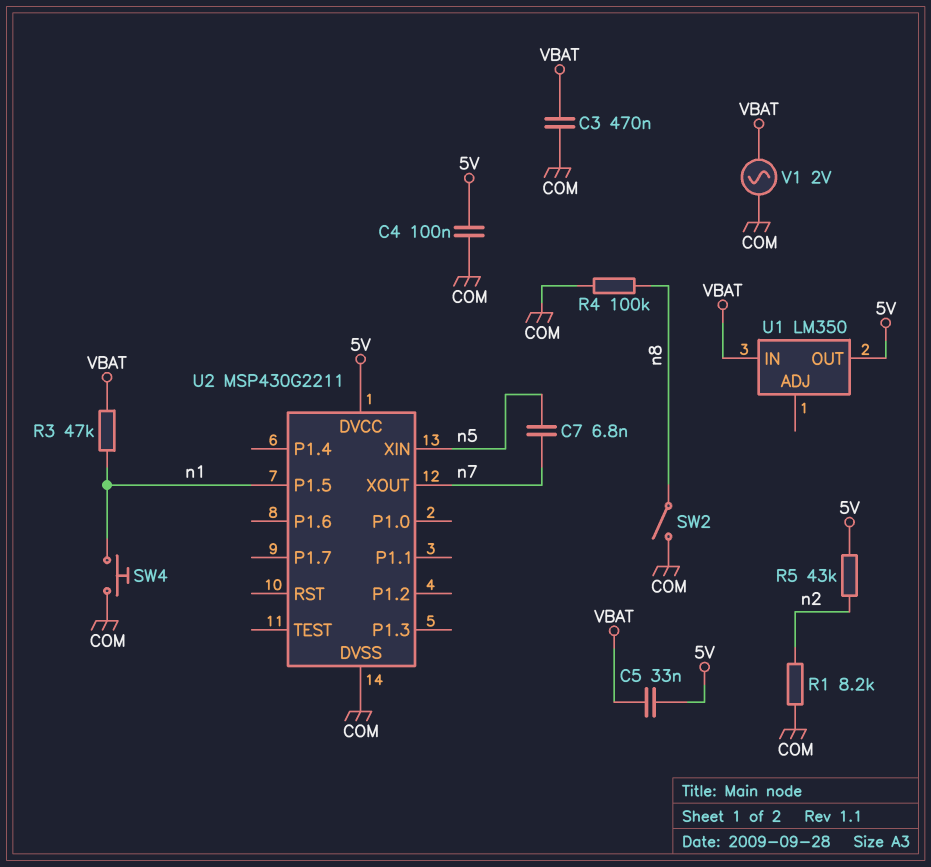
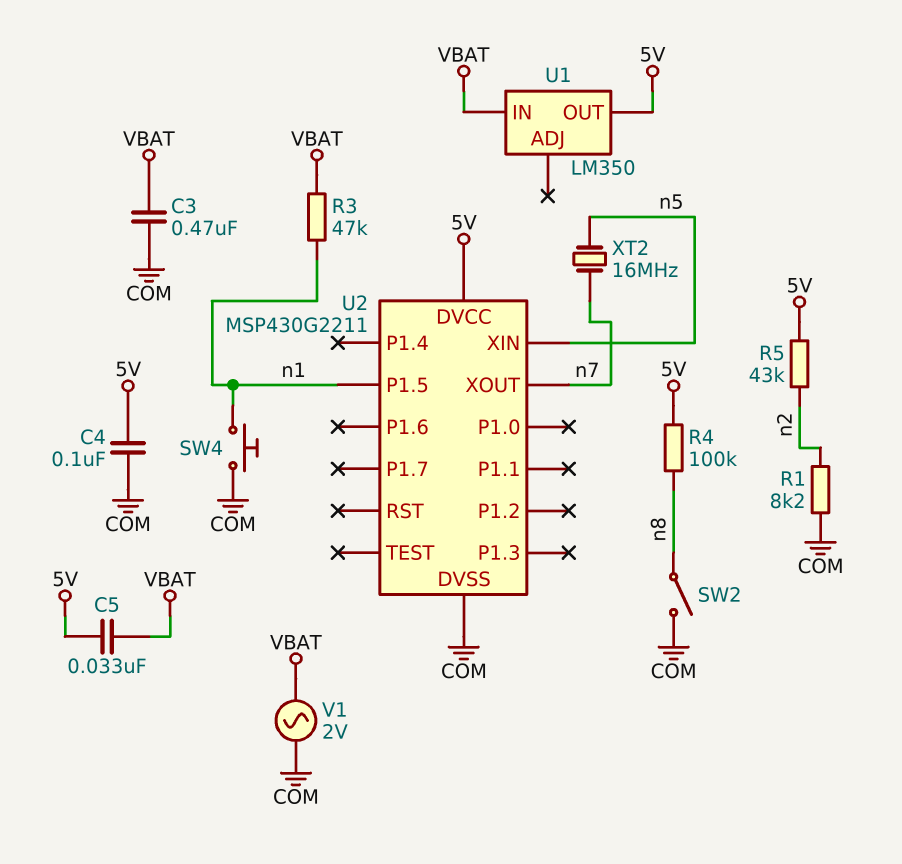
C7: 6.8nF (n5, n7) -> none
R4: 100k (COM, n8) -> 100k (5V, n8)
XT2: none -> 16MHz (n5, n7)

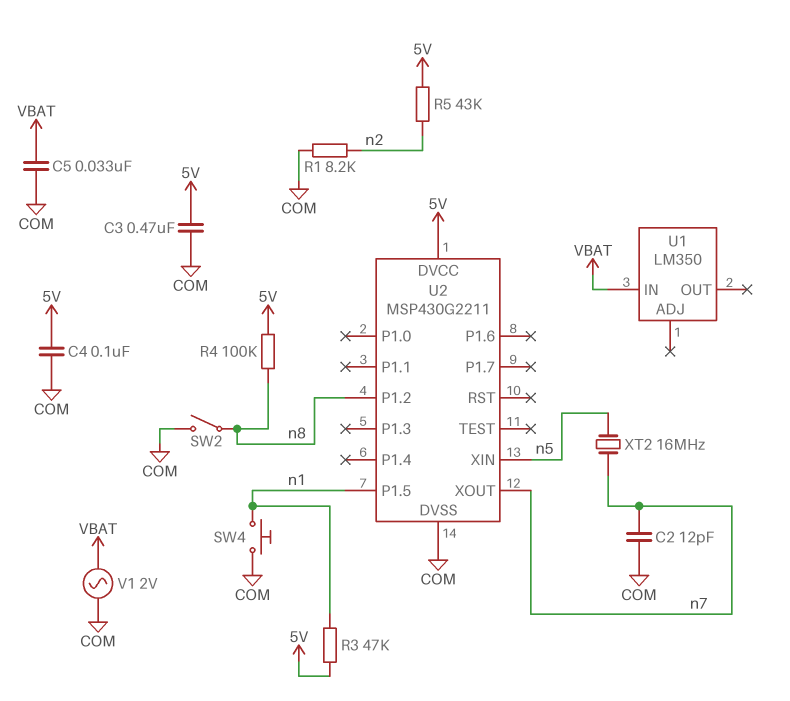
C2: none -> 12pF (COM, n7)
C3: 470nF (COM, VBAT) -> 470nF (5V, COM)
C5: 33nF (5V, VBAT) -> 33nF (COM, VBAT)
R3: 47k (VBAT, n1) -> 47k (5V, n1)
U1 pin OUT: 5V -> none
U2 pin P1.2: none -> n8

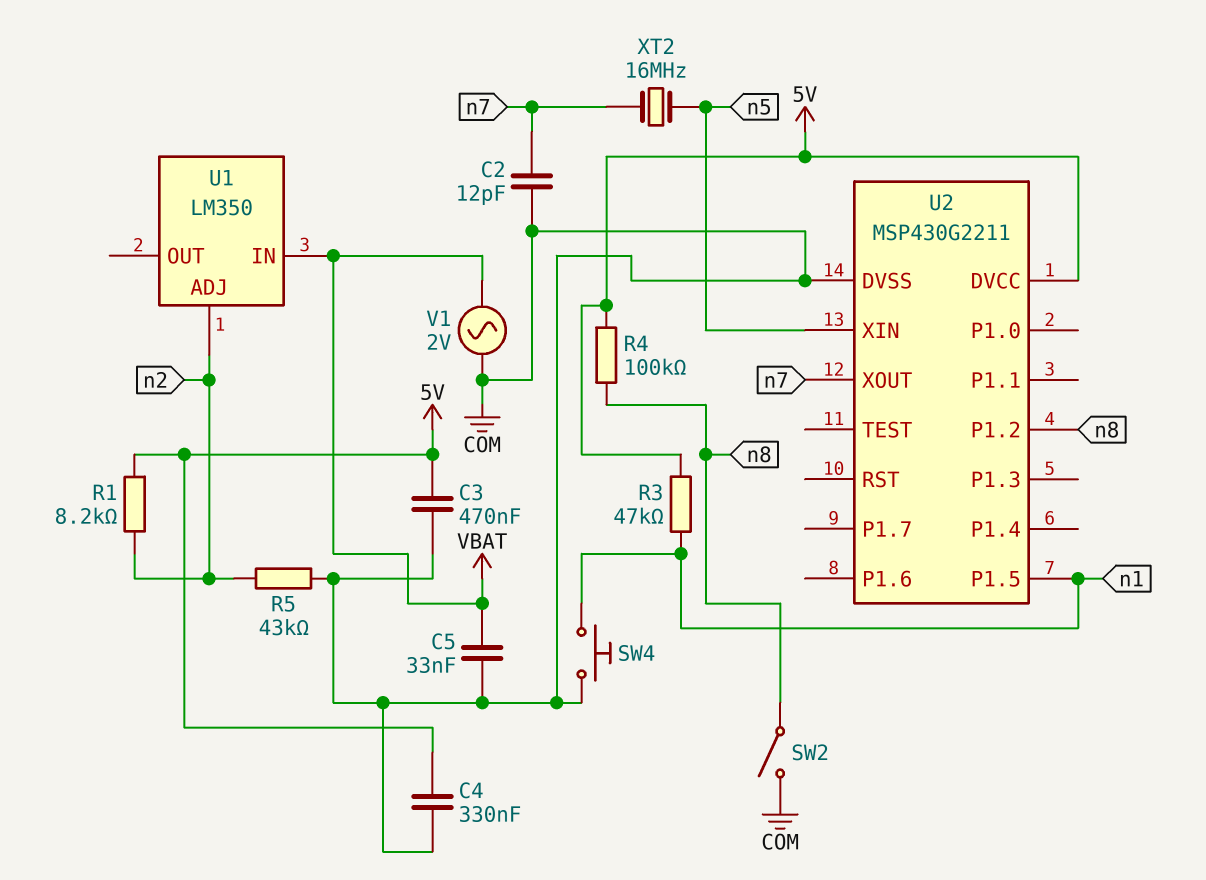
C4: 100nF (5V, COM) -> 330nF (5V, COM)
R1: 8.2k (COM, n2) -> 8.2k (5V, n2)
R5: 43k (5V, n2) -> 43k (COM, n2)
U1 pin ADJ: none -> n2

